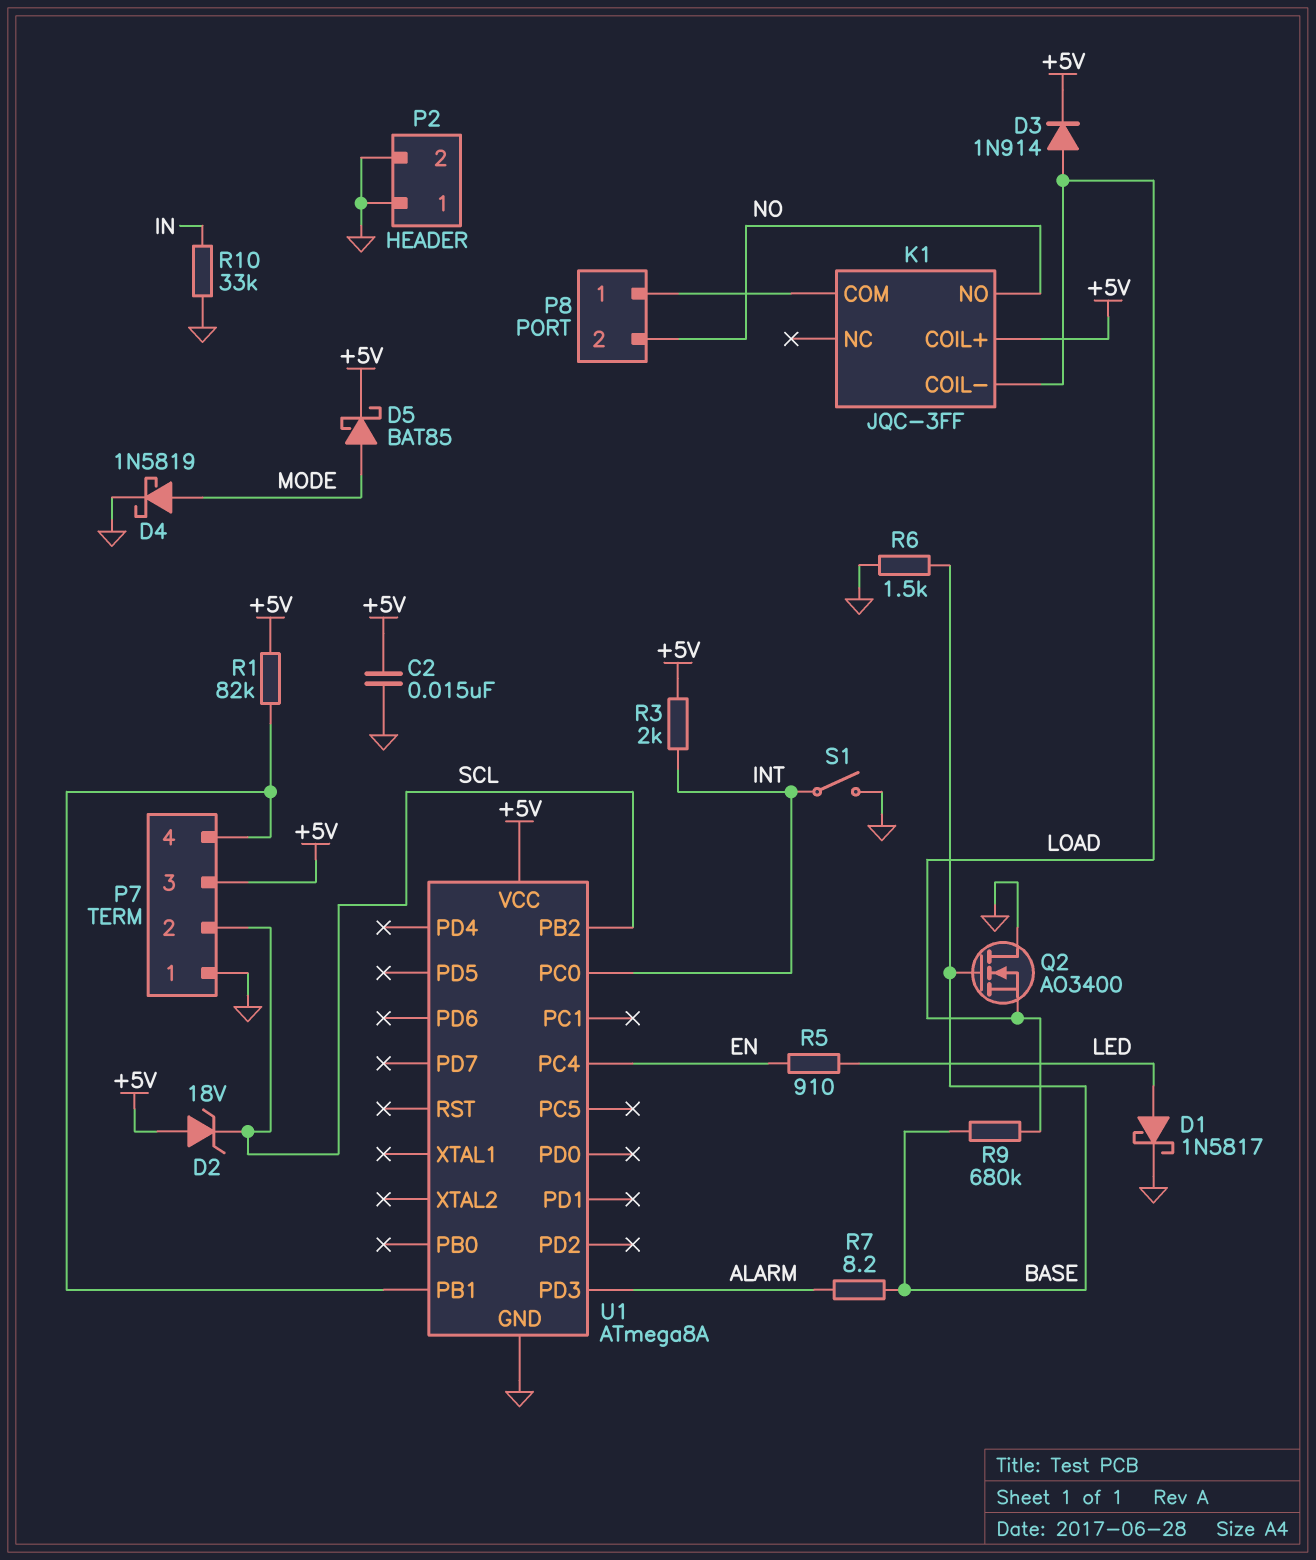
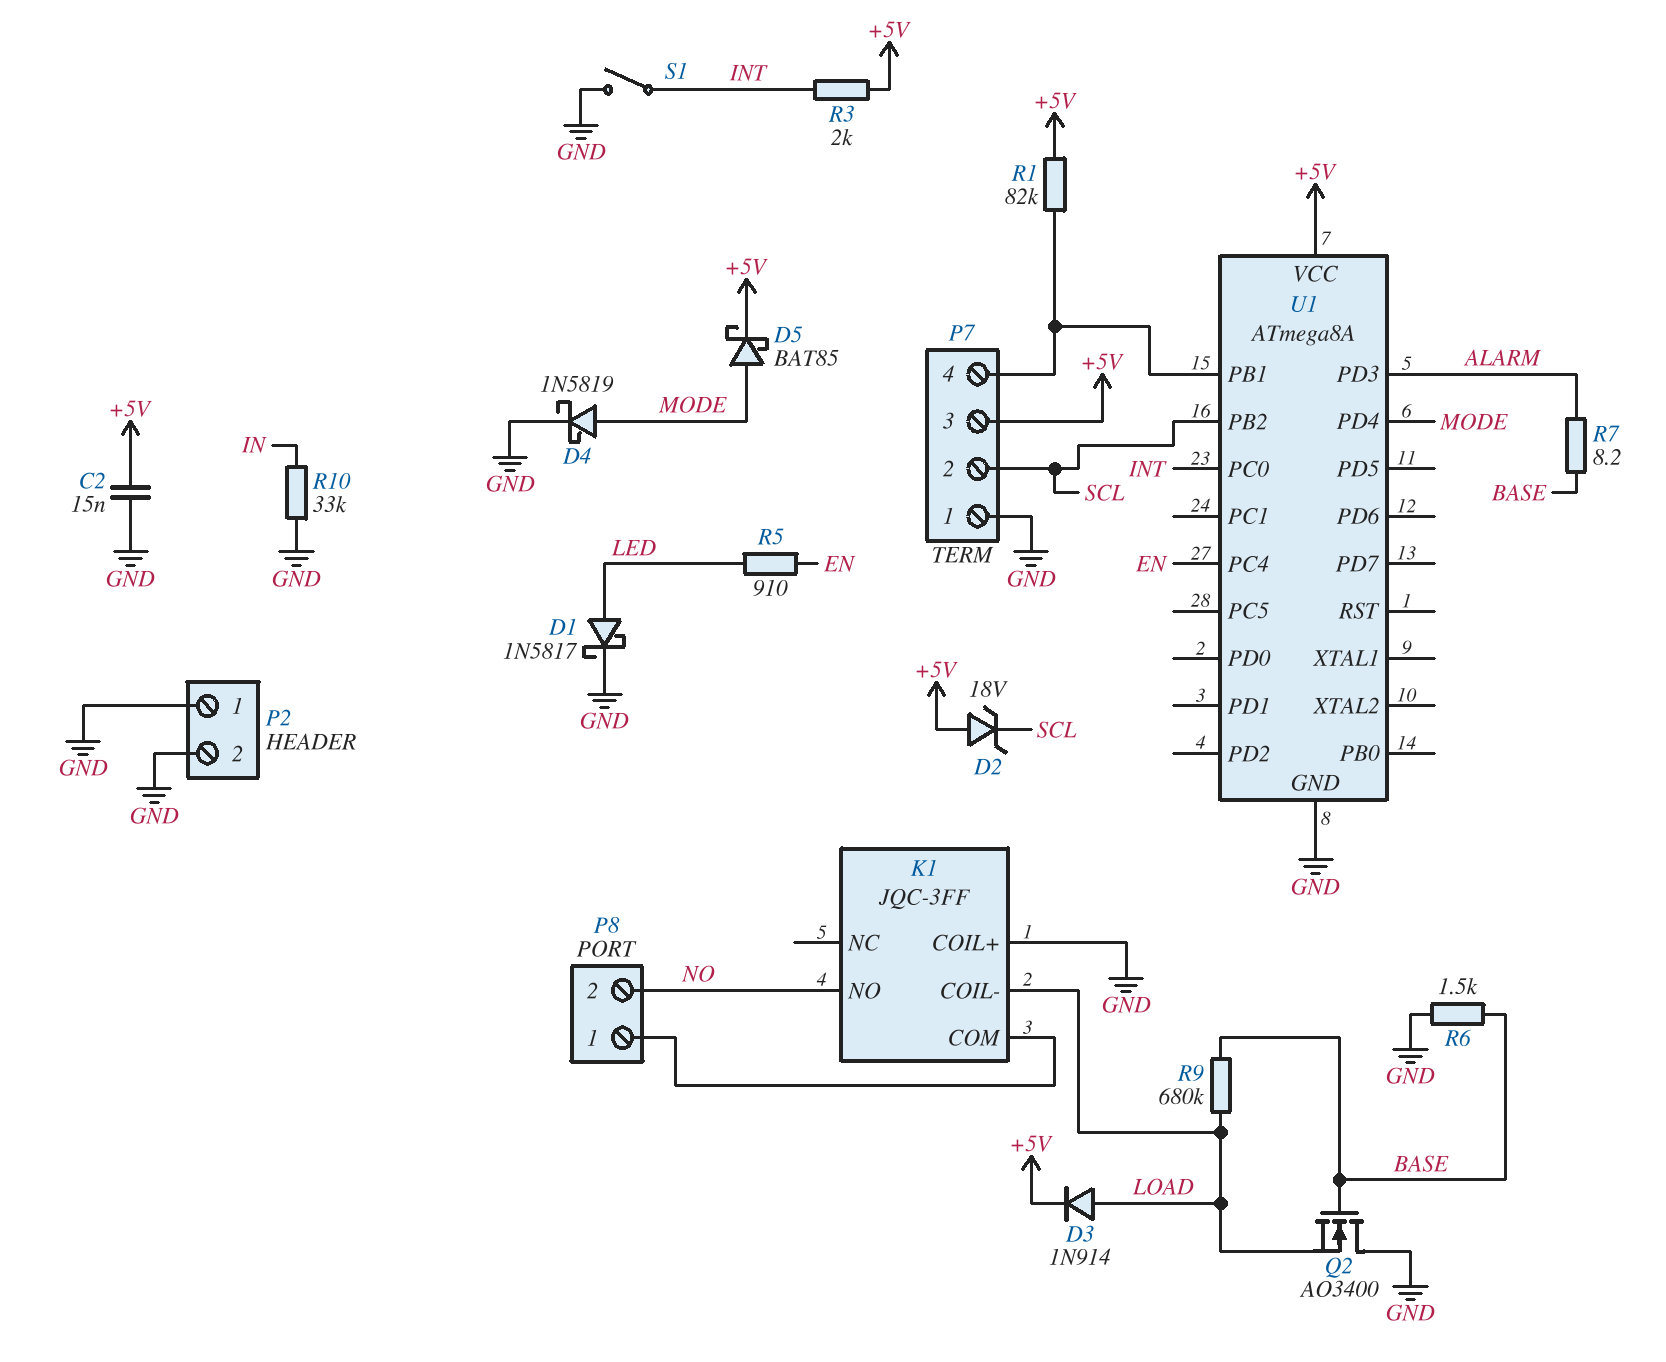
K1 pin COIL+: +5V -> GND
U1 pin PD4: none -> MODE

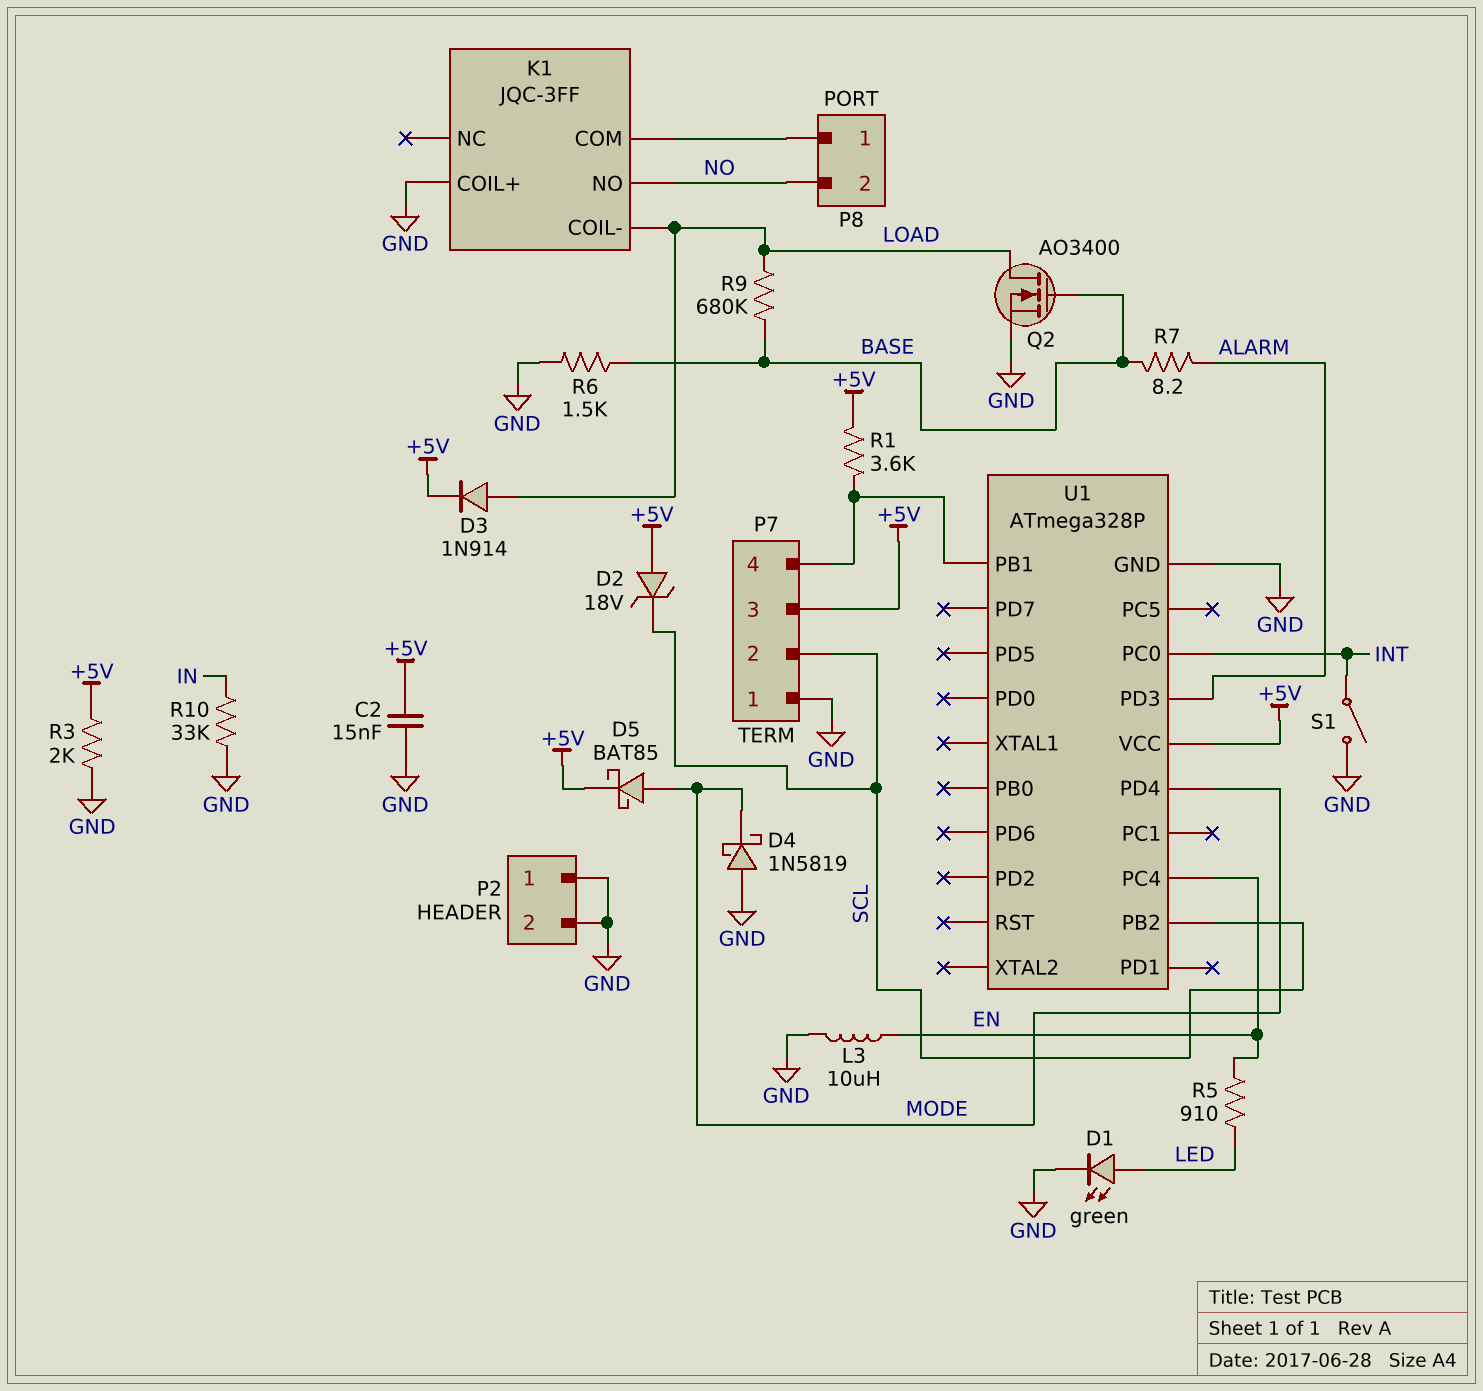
D1: schottky 1N5817 (A LED, K GND) -> LED green (A LED, K GND)
D4: schottky 1N5819 (A MODE, K GND) -> schottky 1N5819 (A GND, K MODE)
L3: none -> 10uH (EN, GND)
Q2: NMOS AO3400 (G BASE, D GND, S LOAD) -> NMOS AO3400 (G BASE, D LOAD, S GND)
R1: 82k (+5V, P7/4) -> 3.6k (+5V, P7/4)
R3: 2k (+5V, INT) -> 2k (+5V, GND)
U1: ATmega8A -> ATmega328P

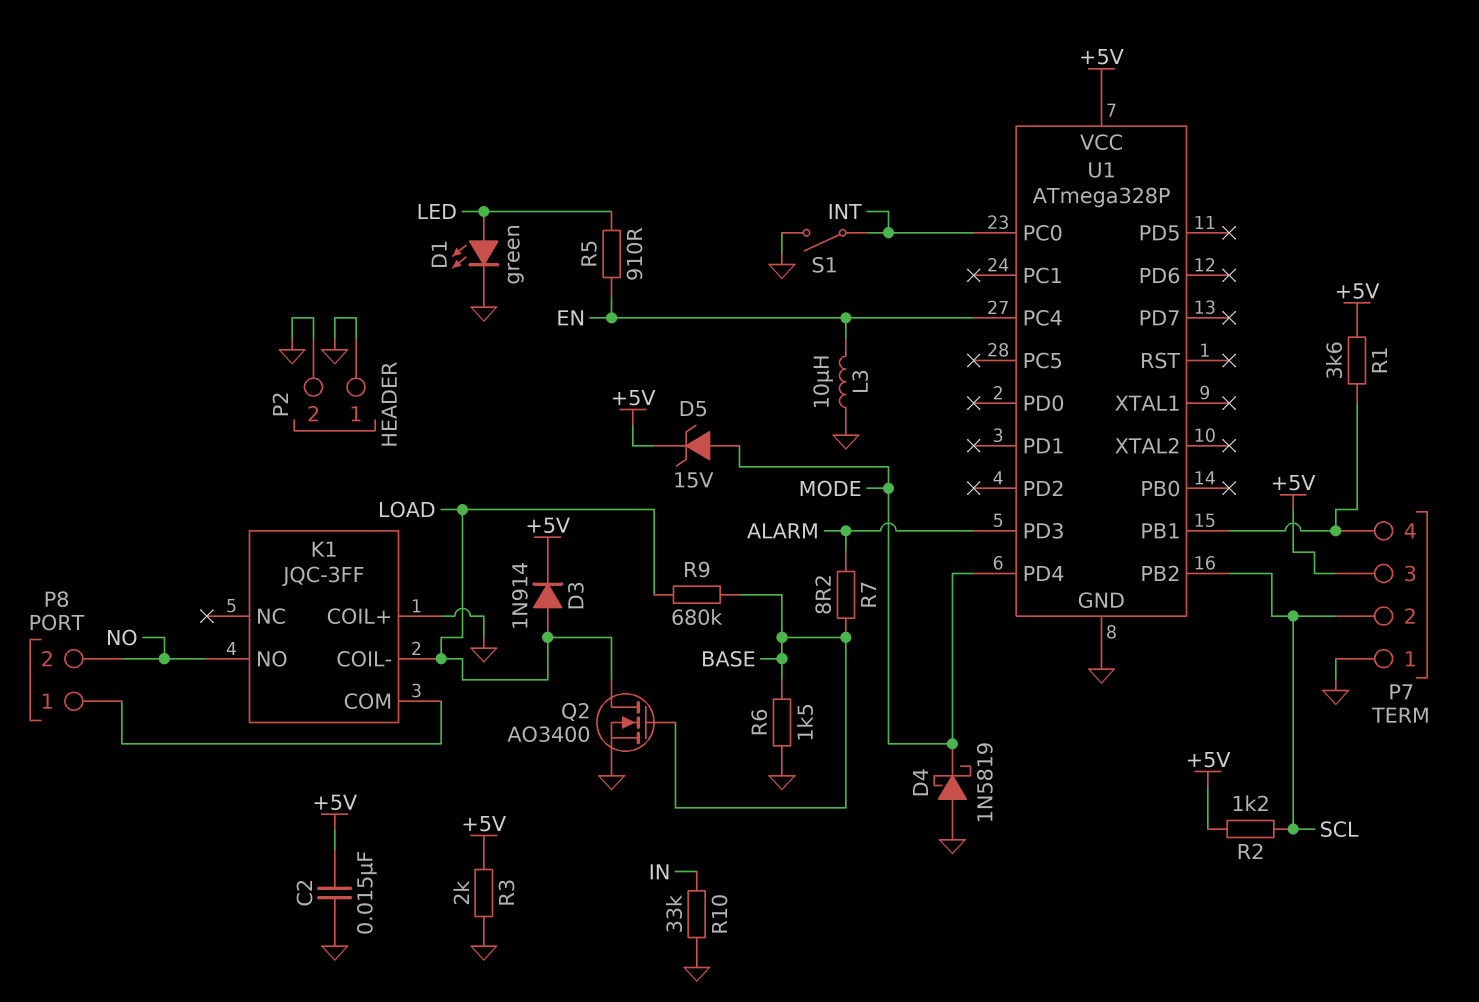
D2: zener 18V (A +5V, K SCL) -> none
D5: schottky BAT85 (A MODE, K +5V) -> zener 15V (A MODE, K +5V)
R2: none -> 1.2k (+5V, SCL)

